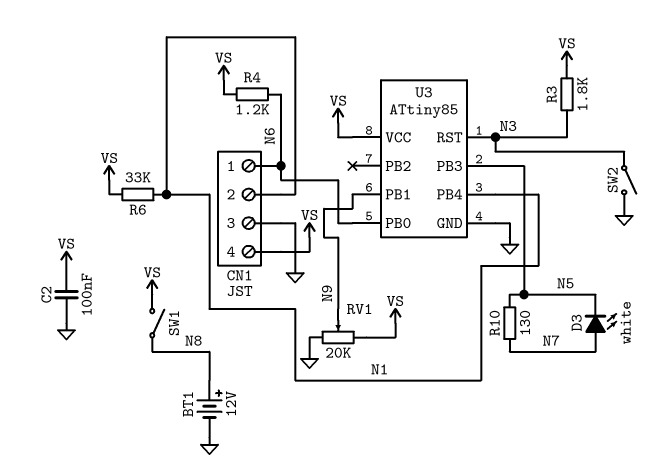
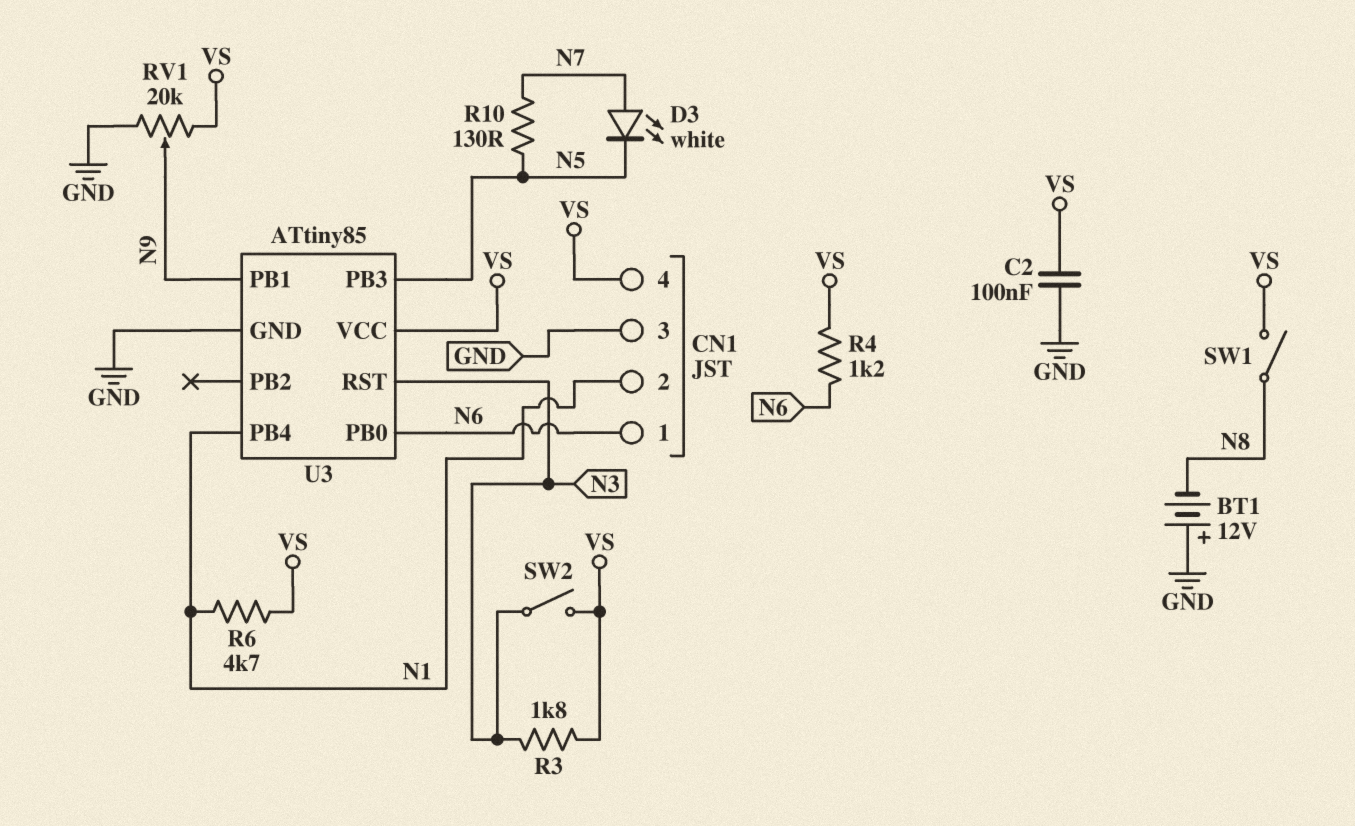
BT1: 12V (plus N8, minus GND) -> 12V (plus GND, minus N8)
R6: 33k (N1, VS) -> 4.7k (N1, VS)
SW2: switch (GND, N3) -> switch (N3, VS)

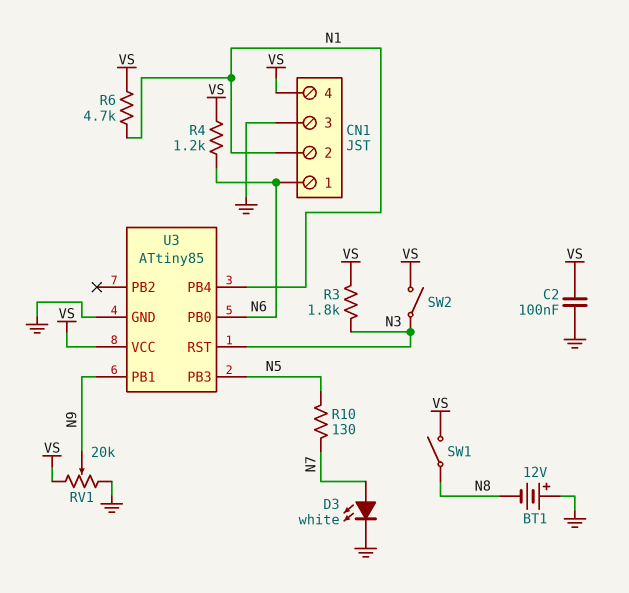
D3: LED white (A N7, K N5) -> LED white (A N7, K GND)

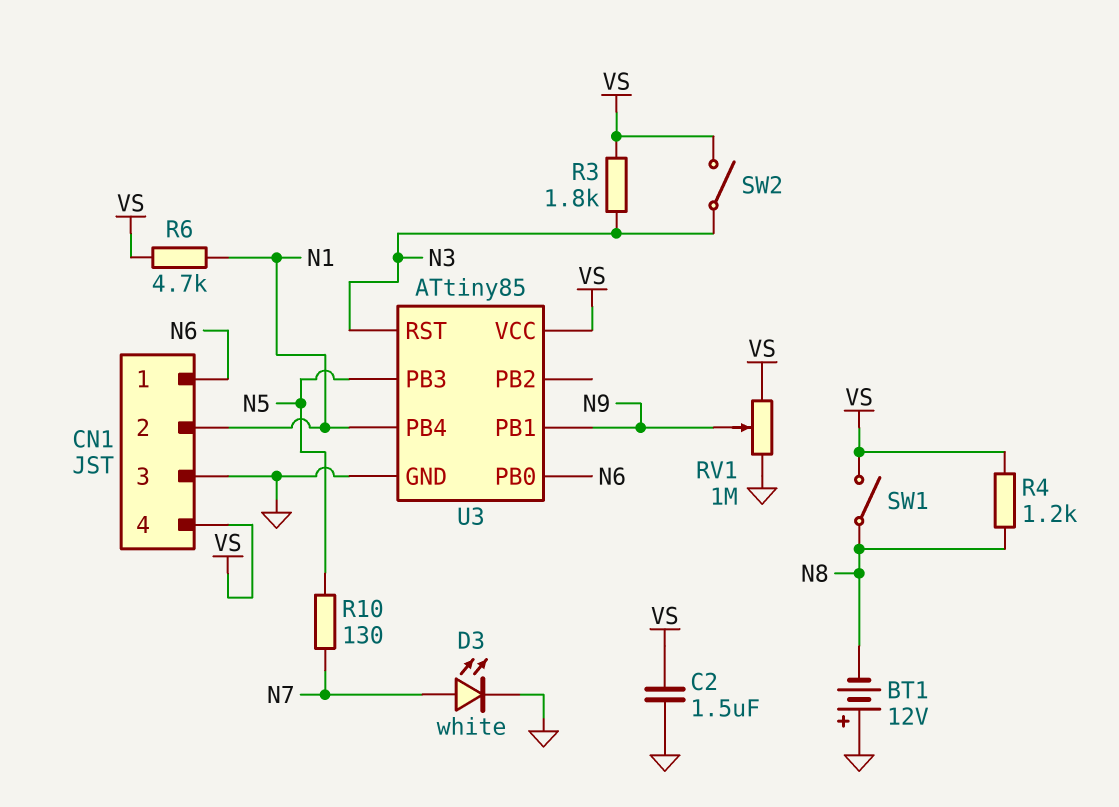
C2: 100nF (GND, VS) -> 1.5uF (GND, VS)
R4: 1.2k (N6, VS) -> 1.2k (N8, VS)
RV1: 20k (GND, VS, wiper N9) -> 1M (GND, VS, wiper N9)

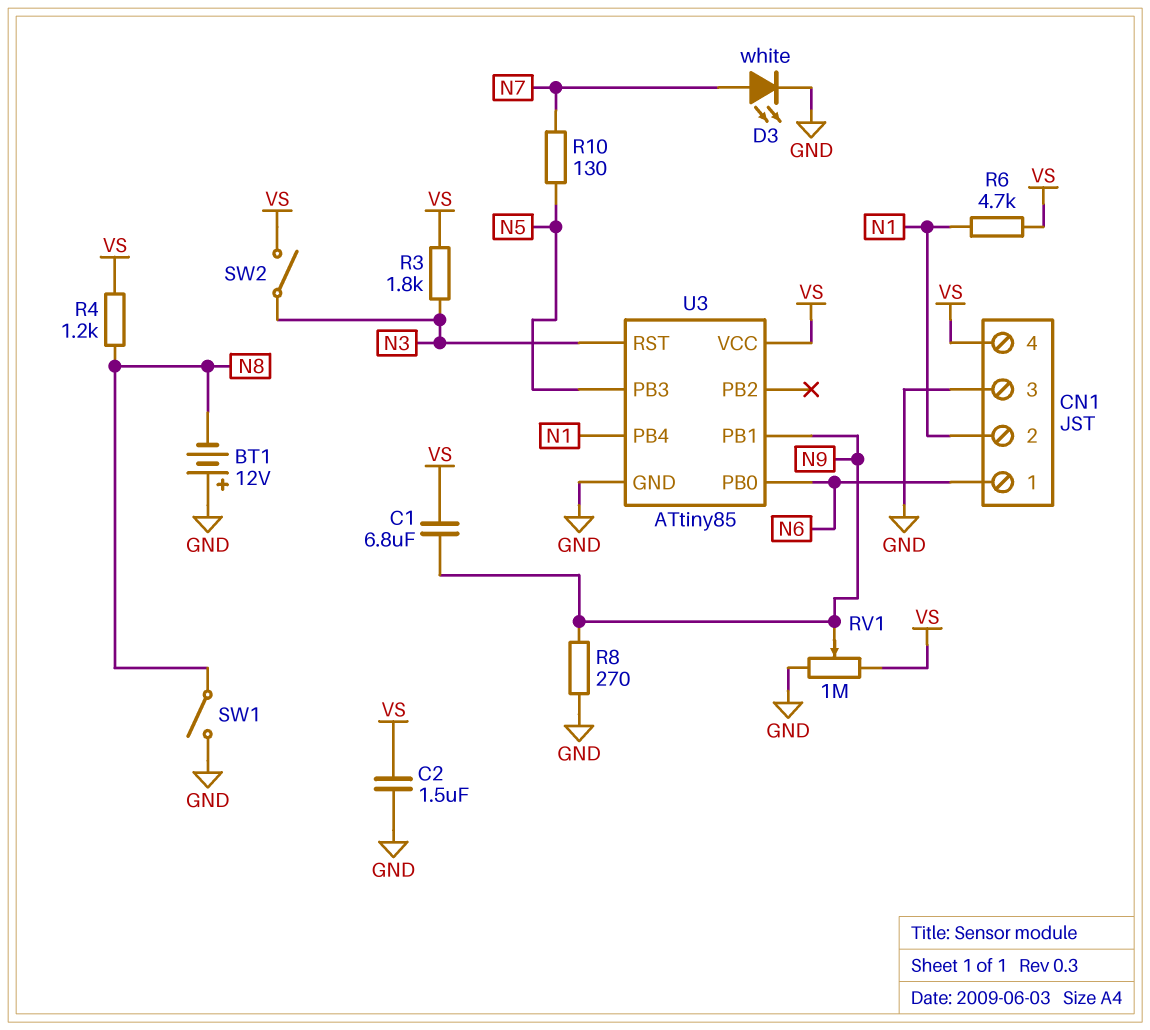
C1: none -> 6.8uF (N9, VS)
R8: none -> 270 (GND, N9)
SW1: switch (N8, VS) -> switch (GND, N8)

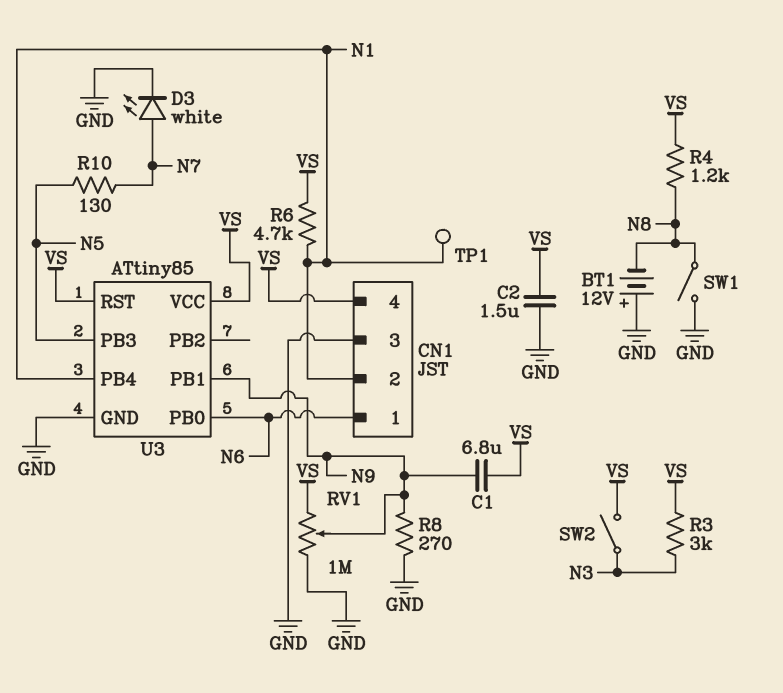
R3: 1.8k (N3, VS) -> 3k (N3, VS)
TP1: none -> test point (N1)
U3 pin RST: N3 -> VS

